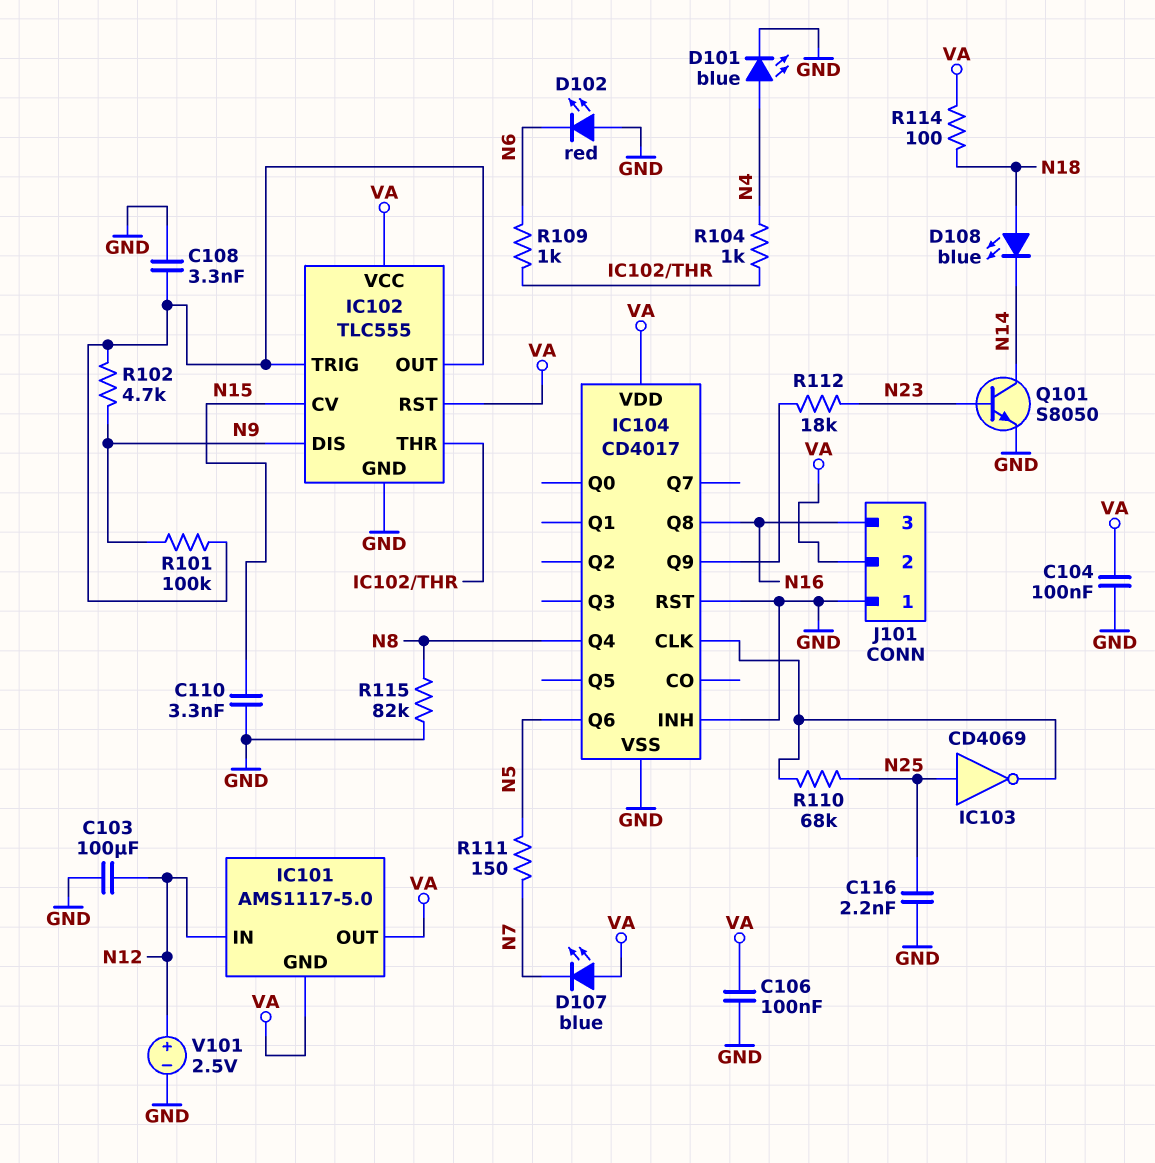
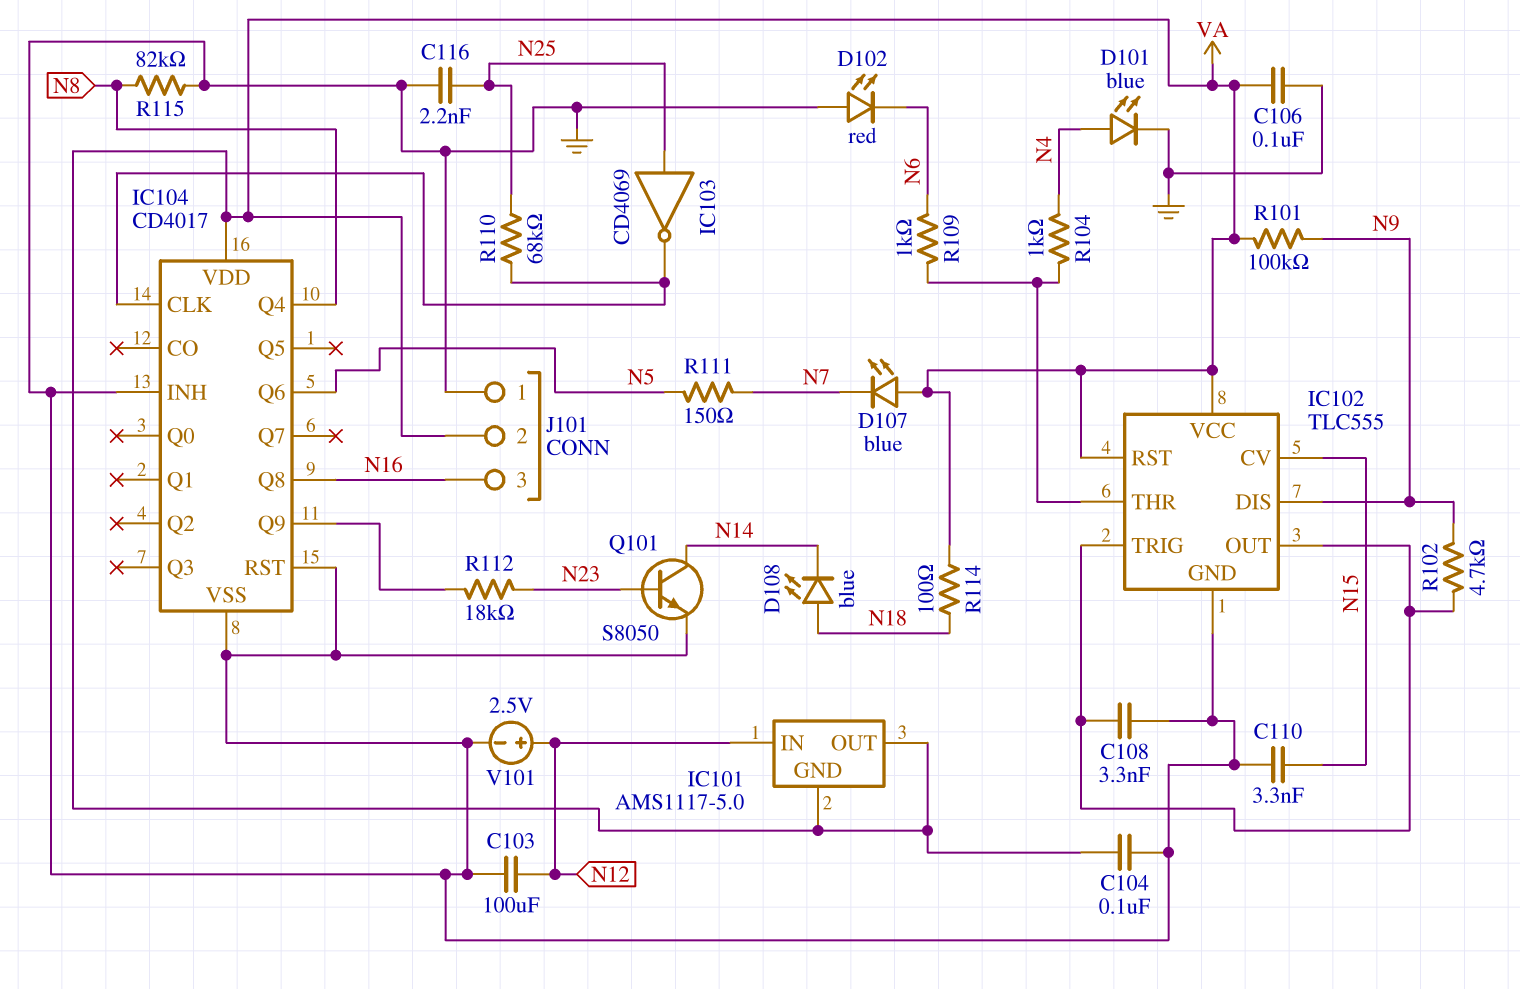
R101: 100k (IC102/OUT, N9) -> 100k (N9, VA)

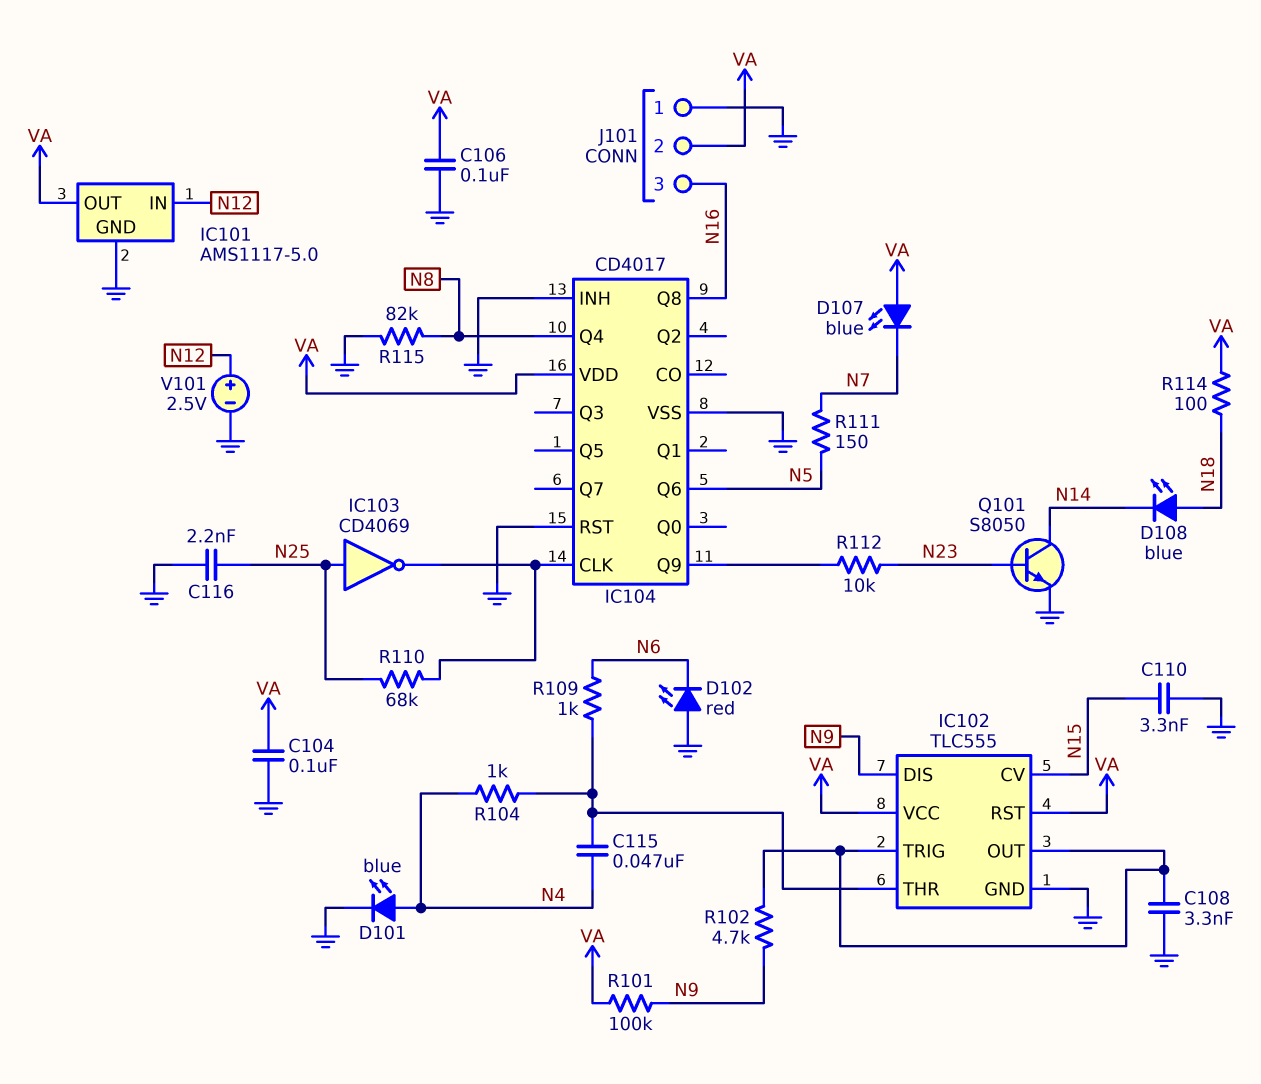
C103: 100uF (GND, N12) -> none
C115: none -> 47nF (IC102/THR, N4)
IC101 pin GND: VA -> GND
R112: 18k (IC104/Q9, N23) -> 10k (IC104/Q9, N23)

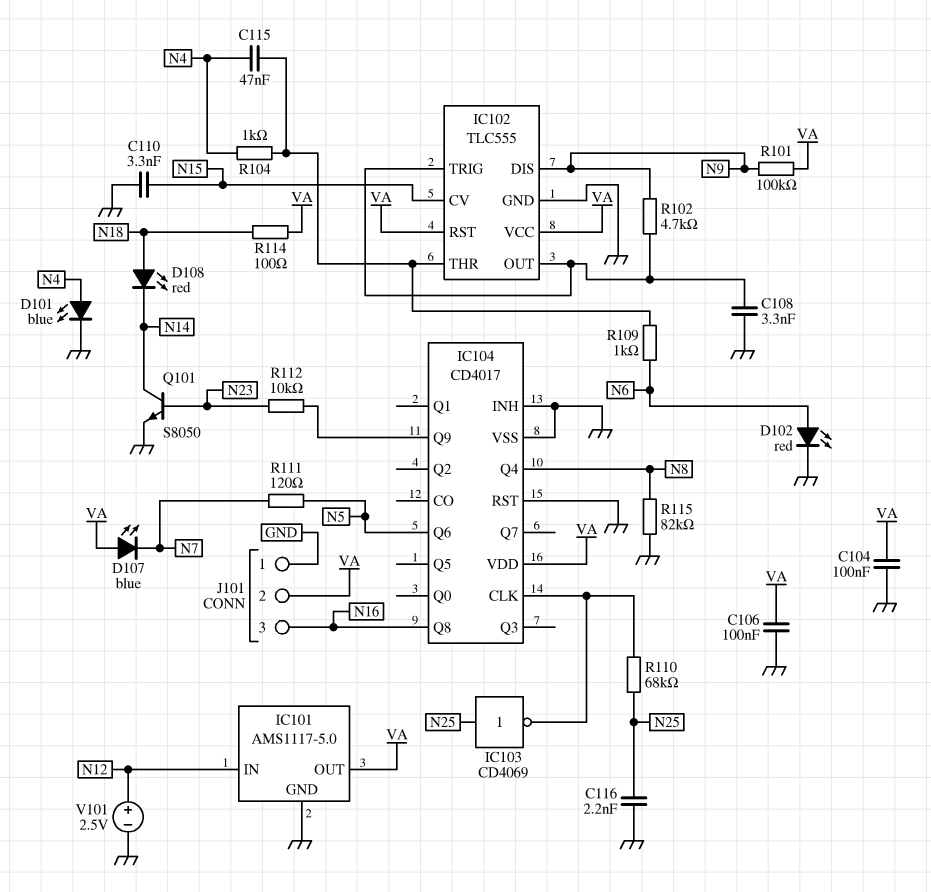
D102: LED red (A GND, K N6) -> LED red (A N6, K GND)
D108: LED blue (A N18, K N14) -> LED red (A N18, K N14)
R111: 150 (N5, N7) -> 120 (N5, N7)

